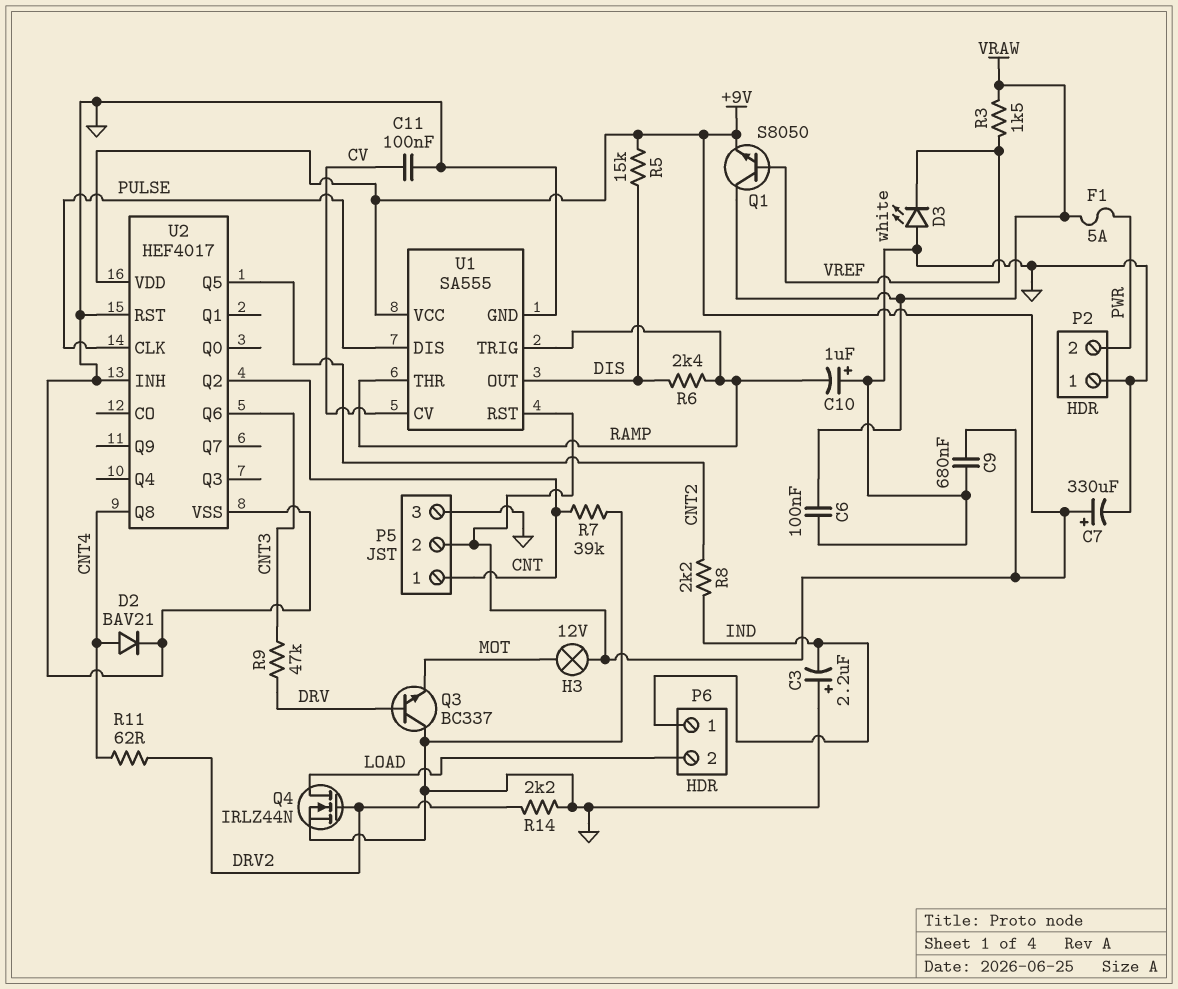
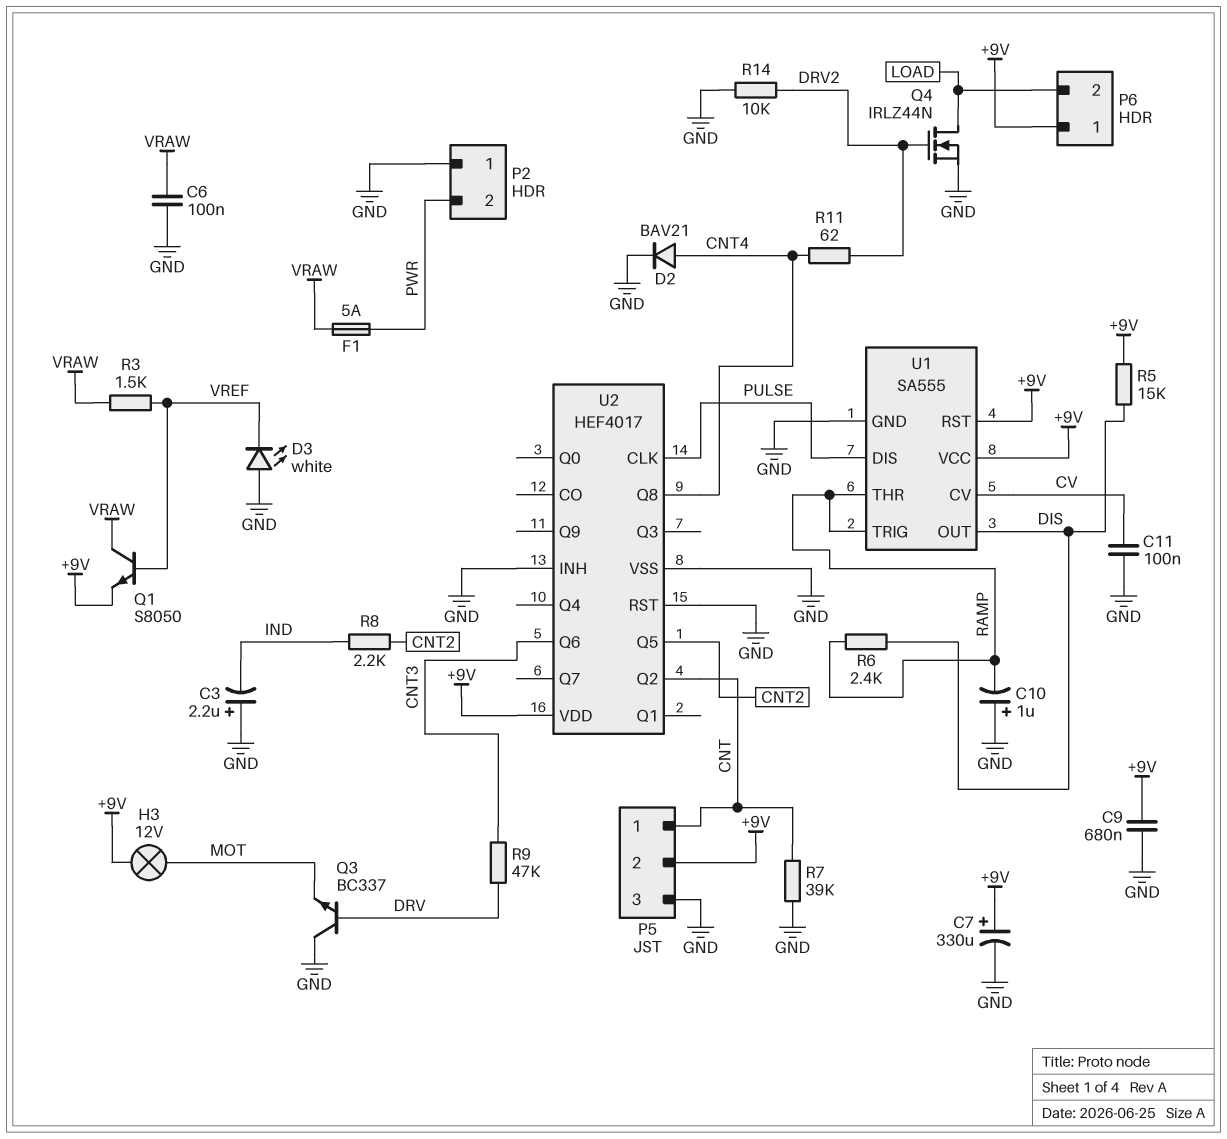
P6 pin 1: IND -> +9V
R14: 2.2k (DRV2, GND) -> 10k (DRV2, GND)

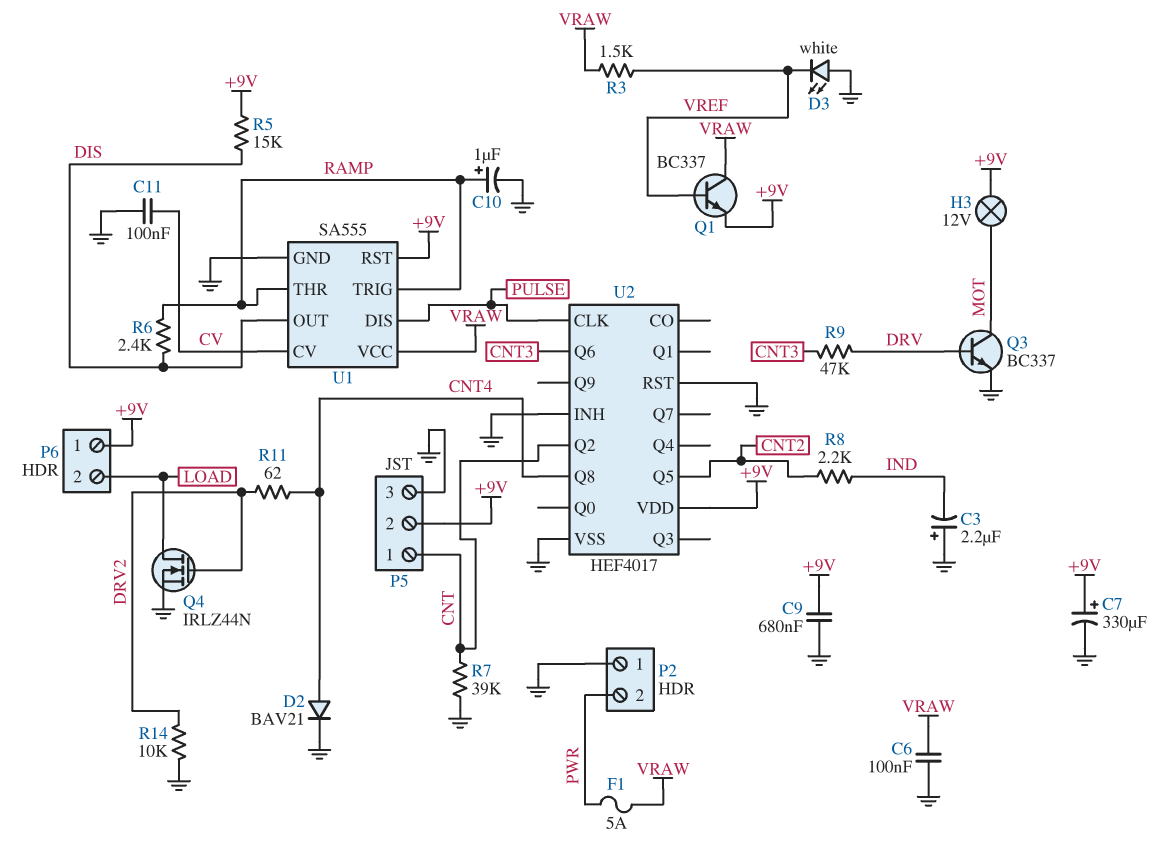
C10: 1uF (plus GND, minus RAMP) -> 1uF (plus RAMP, minus GND)
Q1: NPN S8050 (B VREF, C VRAW, E +9V) -> NPN BC337 (B VREF, C VRAW, E +9V)
Q3: NPN BC337 (B DRV, C GND, E MOT) -> NPN BC337 (B DRV, C MOT, E GND)
U1 pin VCC: +9V -> VRAW

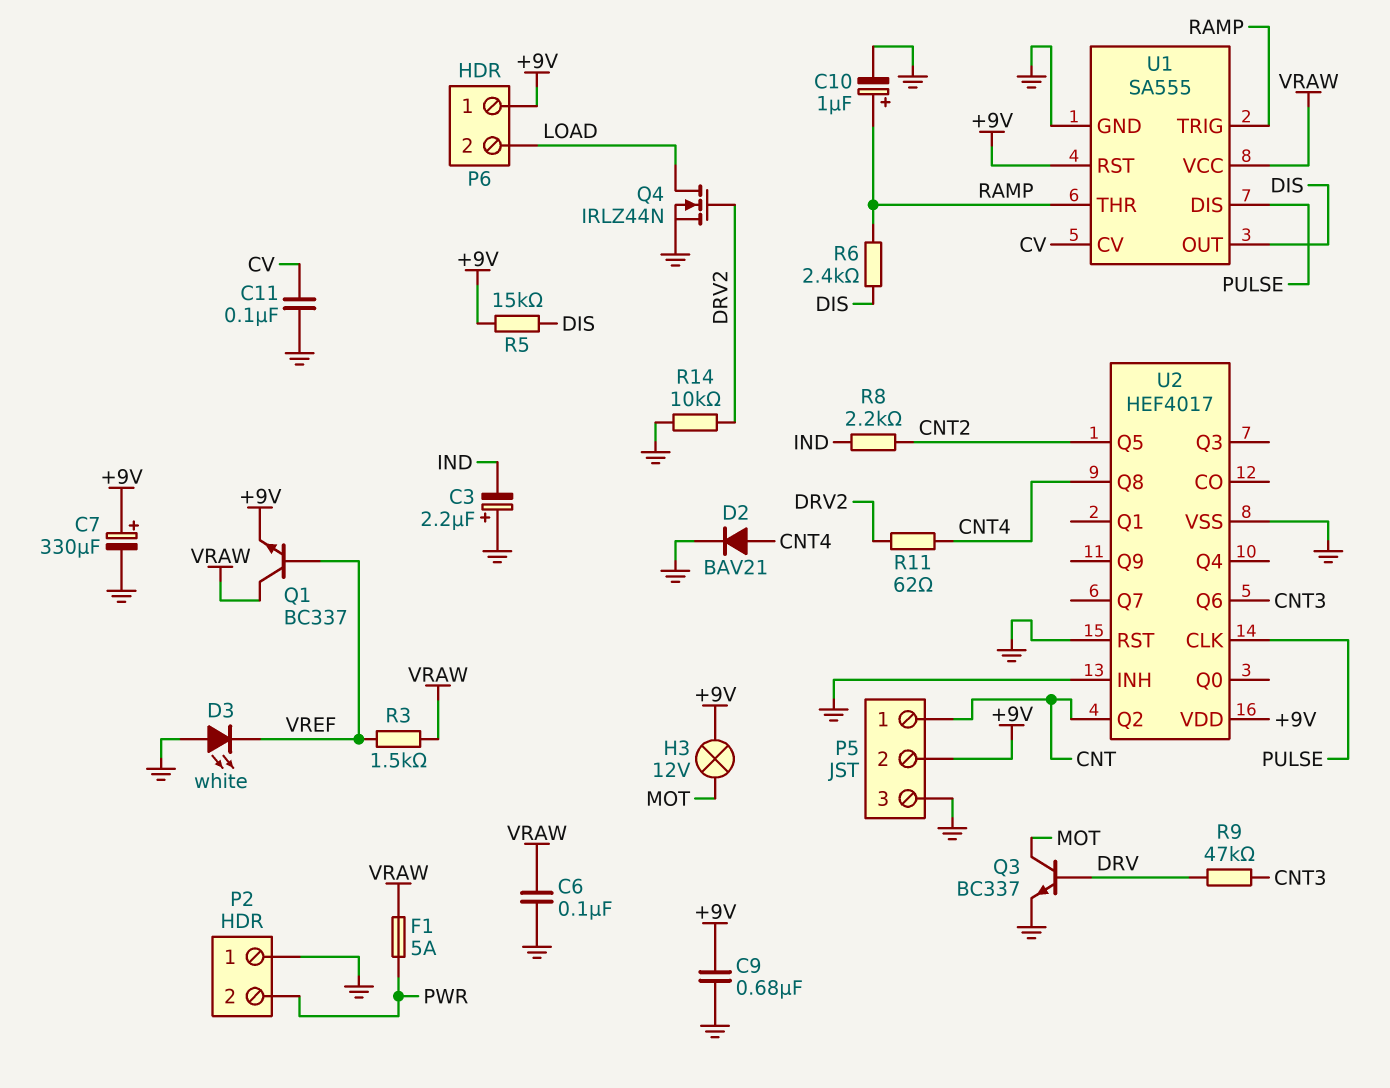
R7: 39k (CNT, GND) -> none

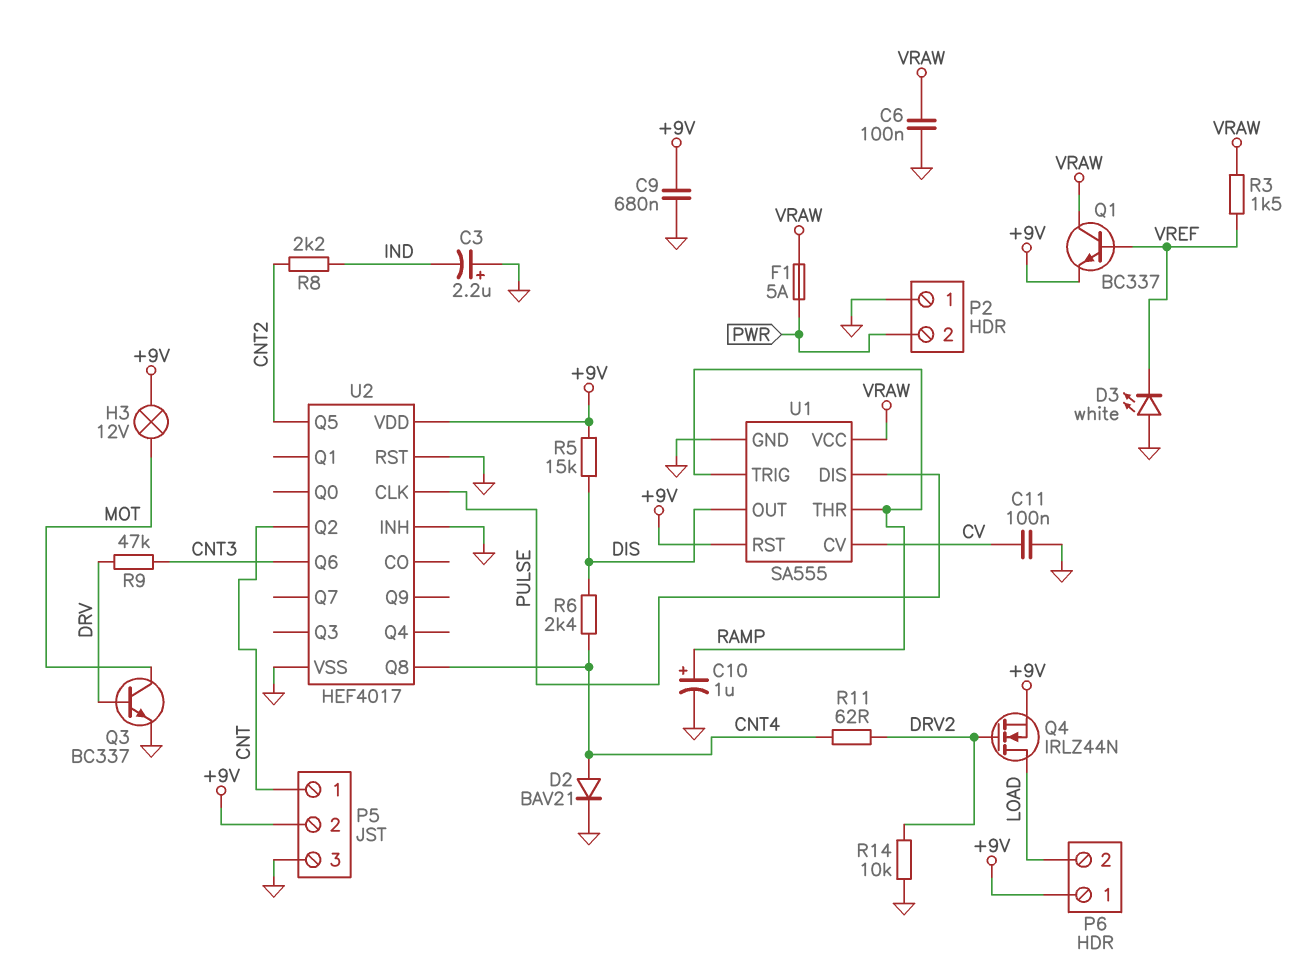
C7: 330uF (plus +9V, minus GND) -> none
Q4: NMOS IRLZ44N (G DRV2, D LOAD, S GND) -> NMOS IRLZ44N (G DRV2, D LOAD, S +9V)
R6: 2.4k (DIS, RAMP) -> 2.4k (CNT4, DIS)

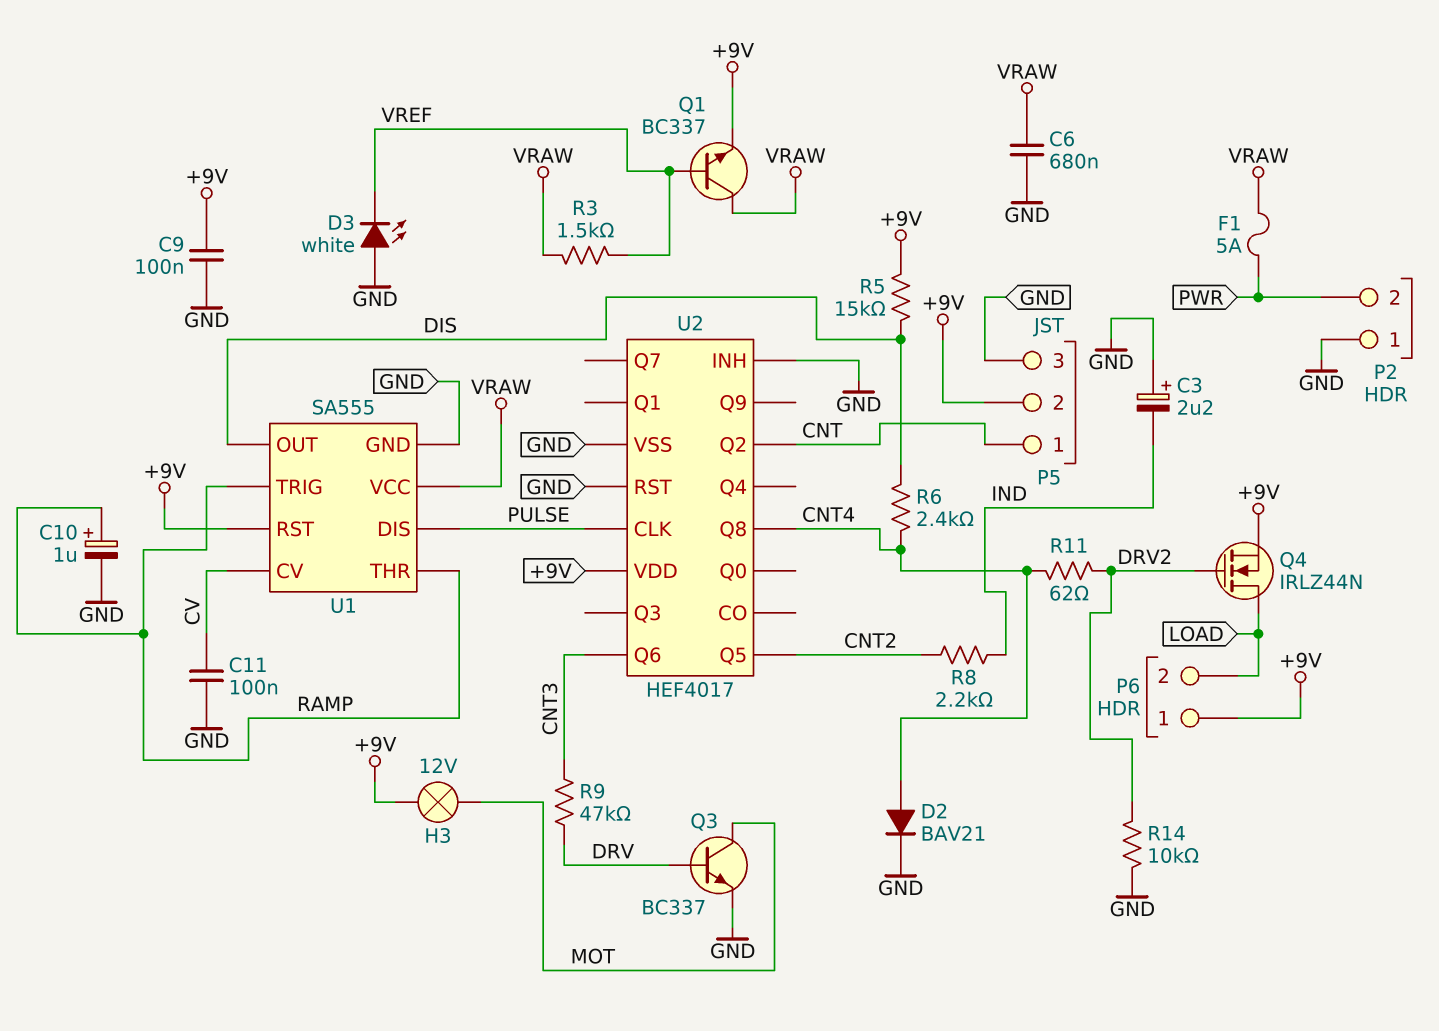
C6: 100nF (GND, VRAW) -> 680nF (GND, VRAW)
C9: 680nF (+9V, GND) -> 100nF (+9V, GND)

